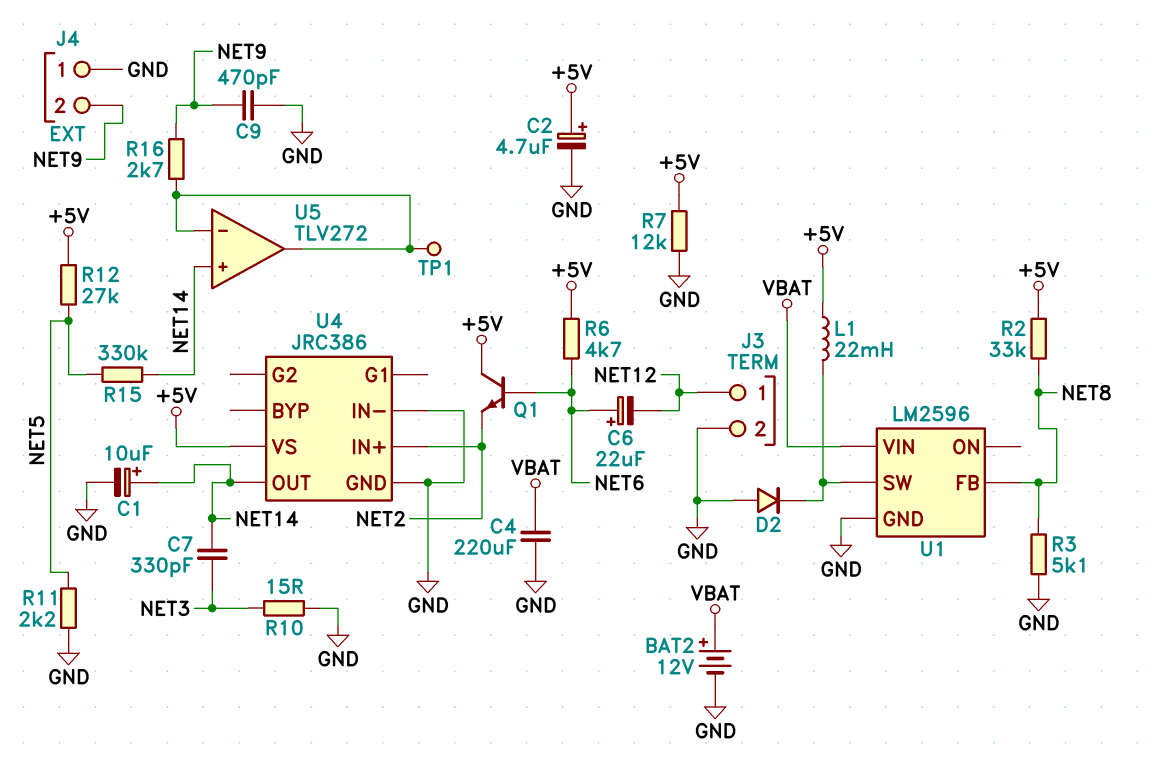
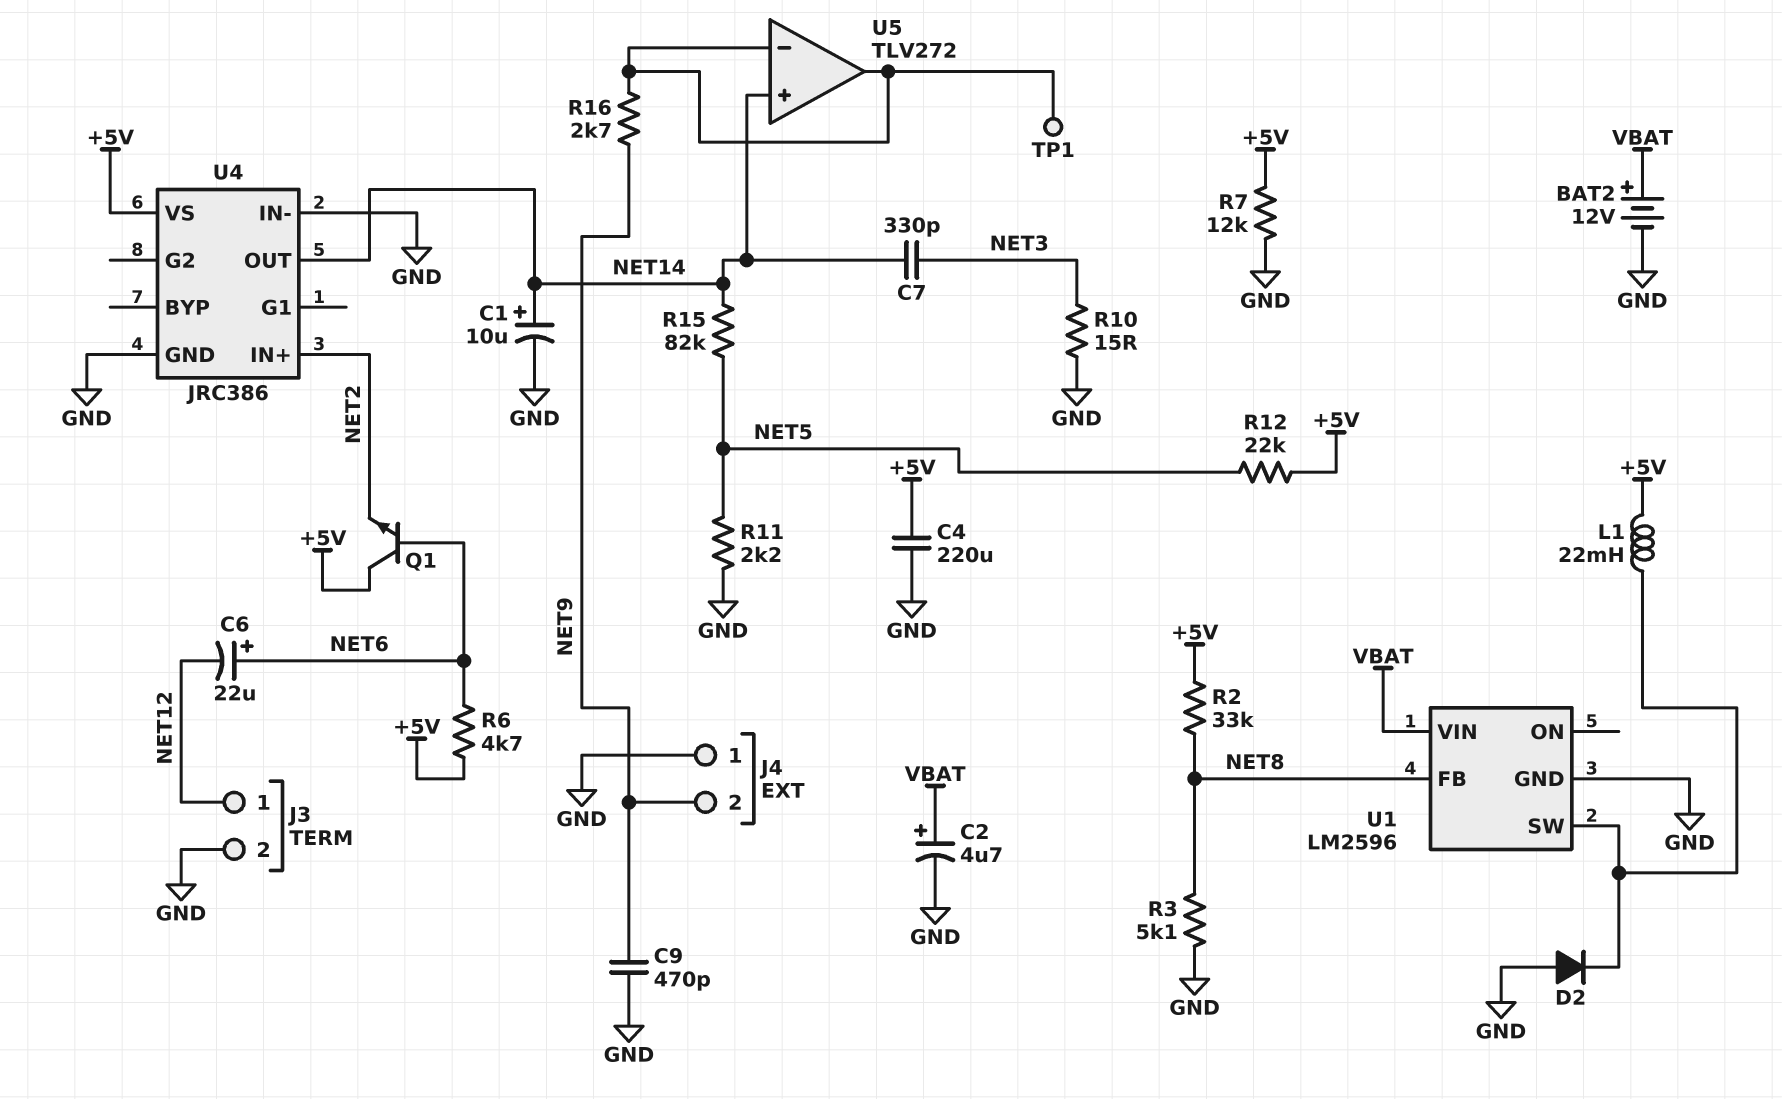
C2: 4.7uF (plus +5V, minus GND) -> 4.7uF (plus VBAT, minus GND)
C4: 220uF (GND, VBAT) -> 220uF (+5V, GND)
R12: 27k (+5V, NET5) -> 22k (+5V, NET5)
R15: 330k (NET5, NET14) -> 82k (NET5, NET14)

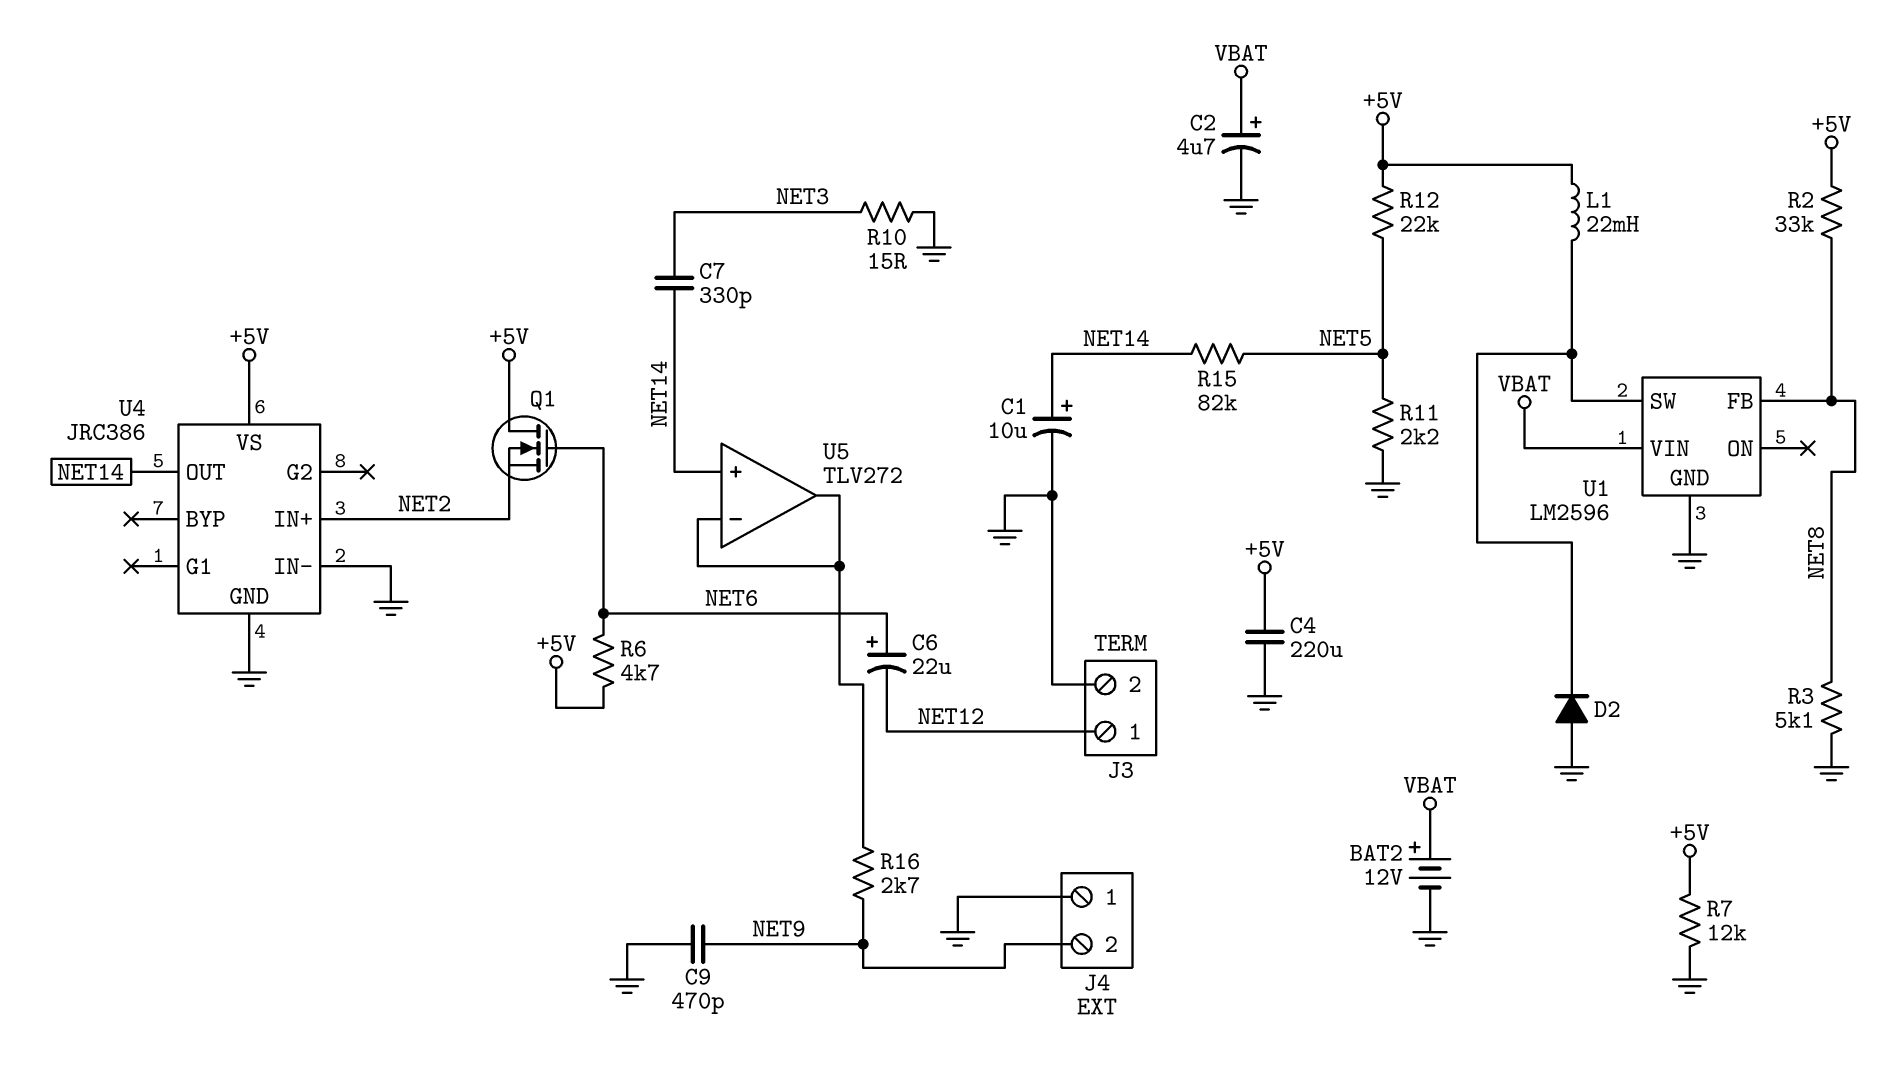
Q1: NPN (B NET6, C +5V, E NET2) -> NMOS (G NET6, D +5V, S NET2)
TP1: test point (U5/in-) -> none

